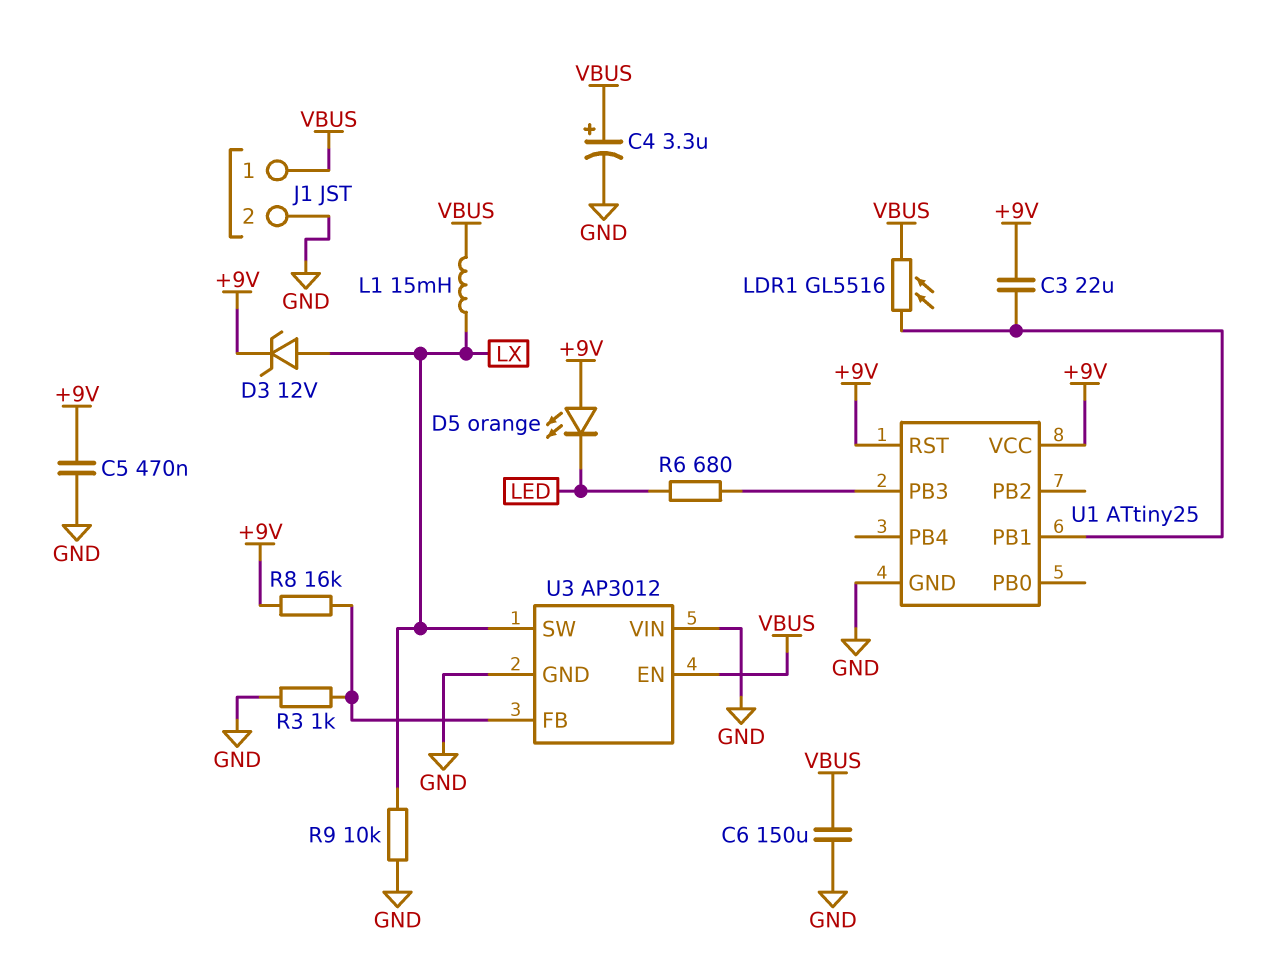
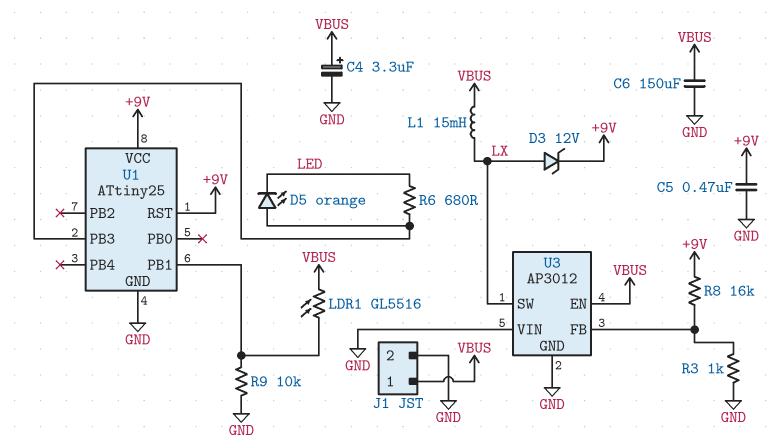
C3: 22uF (+9V, U1/PB1) -> none
D5: LED orange (A +9V, K LED) -> LED orange (A U1/PB3, K LED)
R9: 10k (GND, LX) -> 10k (GND, U1/PB1)

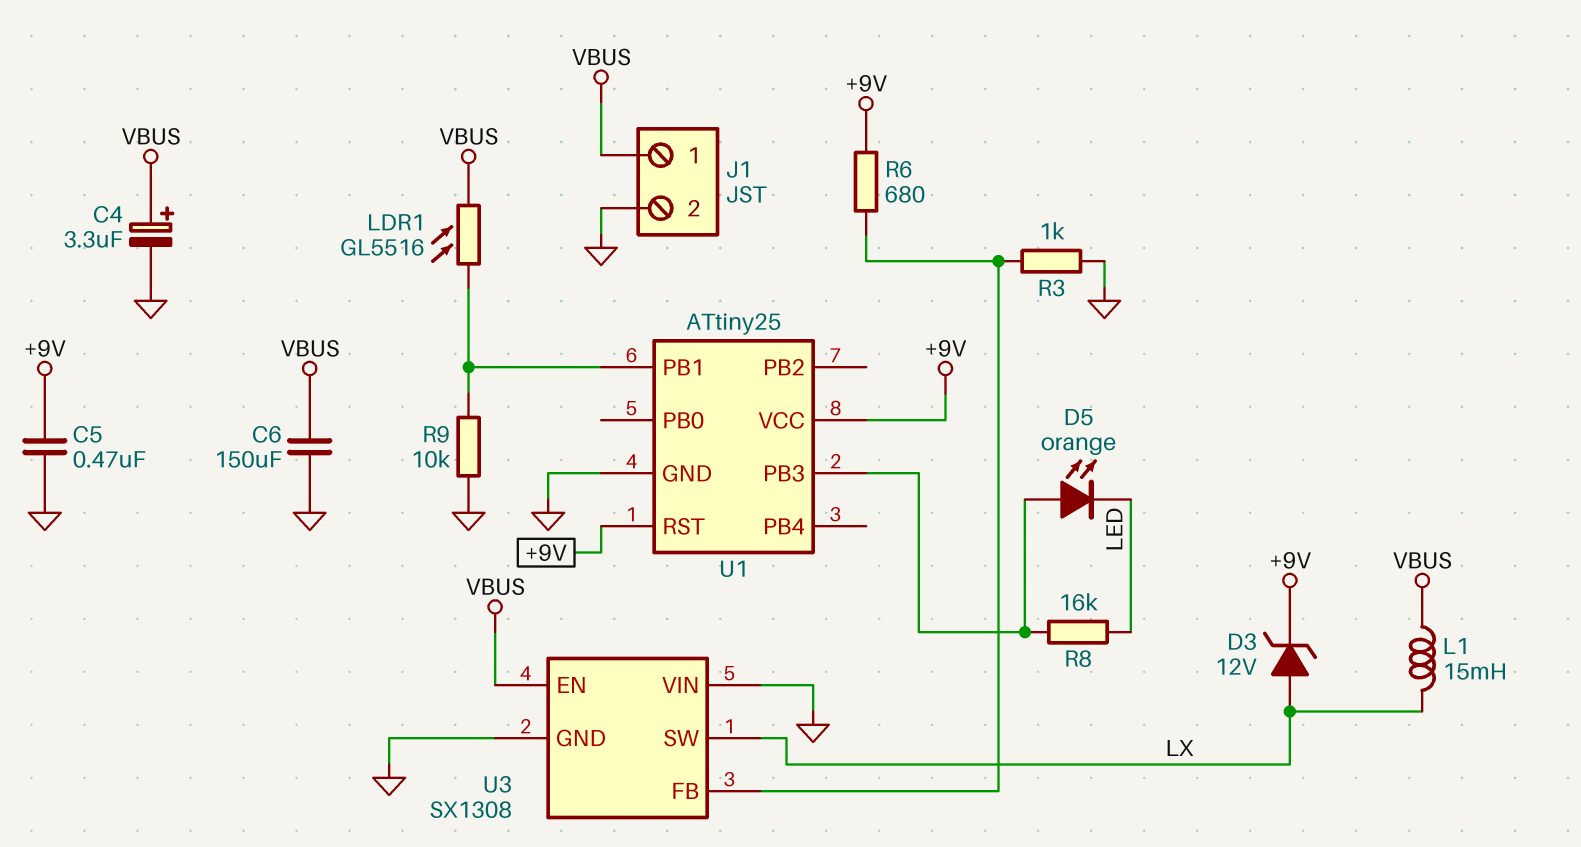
R6: 680 (LED, U1/PB3) -> 680 (+9V, U3/FB)
R8: 16k (+9V, U3/FB) -> 16k (LED, U1/PB3)
U3: AP3012 -> SX1308

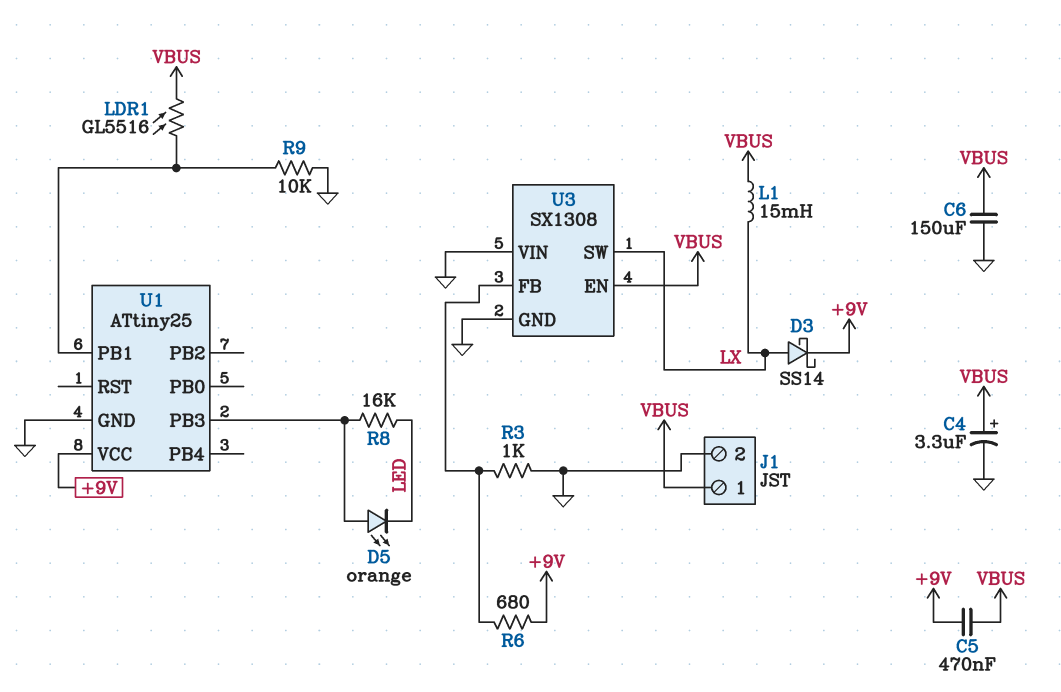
C5: 470nF (+9V, GND) -> 470nF (+9V, VBUS)
D3: zener 12V (A LX, K +9V) -> schottky SS14 (A LX, K +9V)
U1 pin RST: +9V -> none

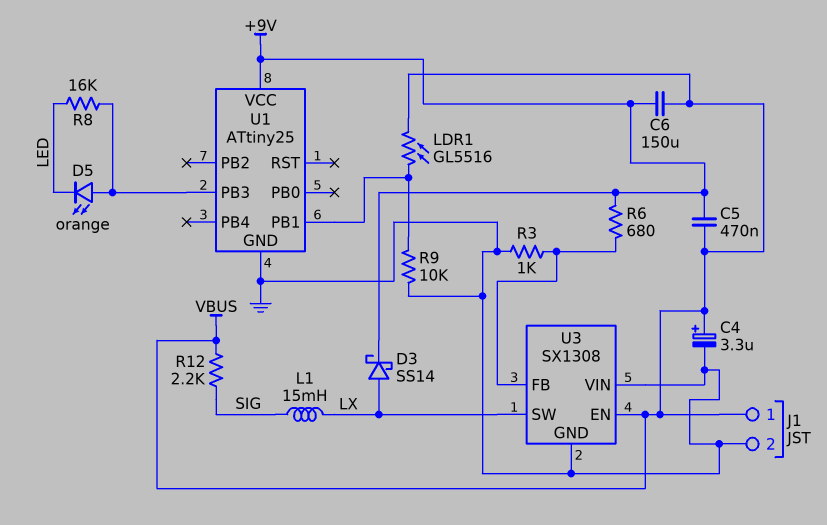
C6: 150uF (GND, VBUS) -> 150uF (+9V, VBUS)
L1: 15mH (LX, VBUS) -> 15mH (LX, SIG)
R12: none -> 2.2k (SIG, VBUS)

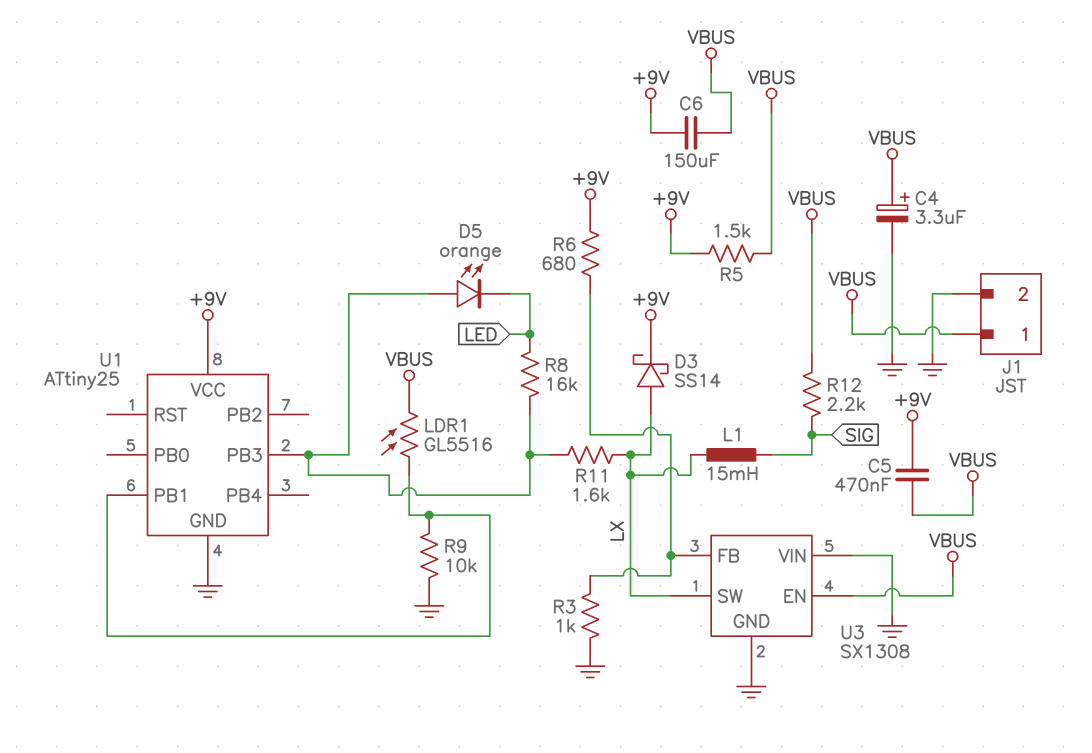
R5: none -> 1.5k (+9V, VBUS)
R11: none -> 1.6k (LX, U1/PB3)

